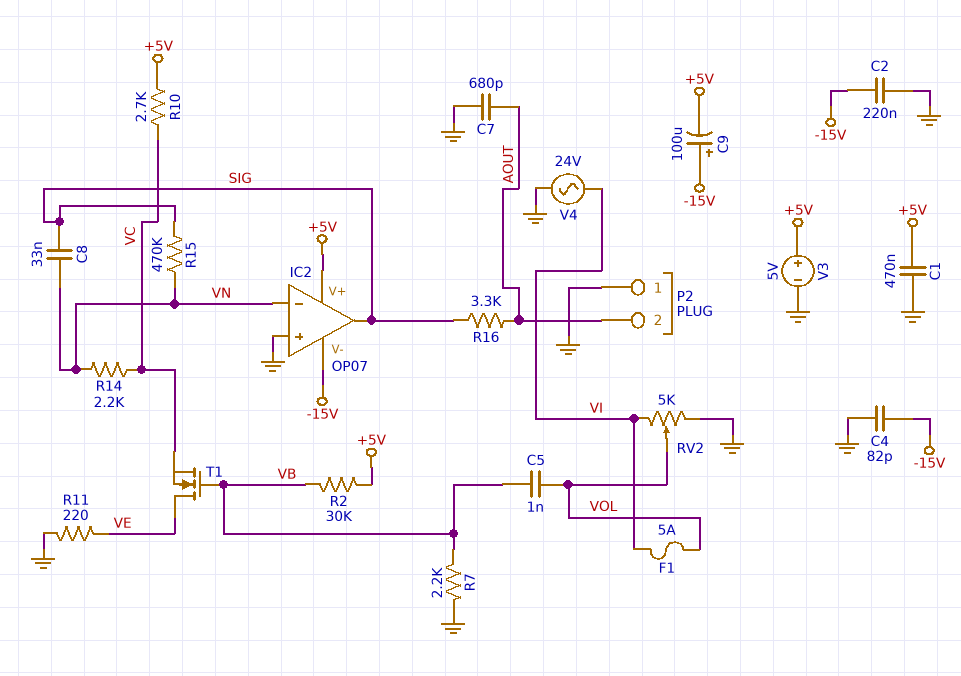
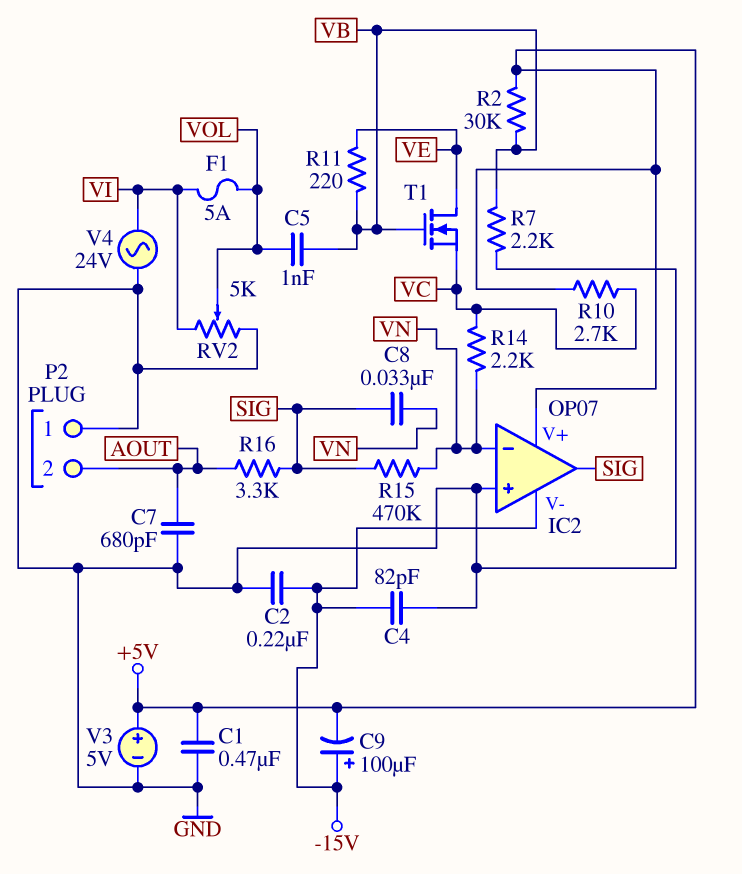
R11: 220 (GND, VE) -> 220 (VB, VE)

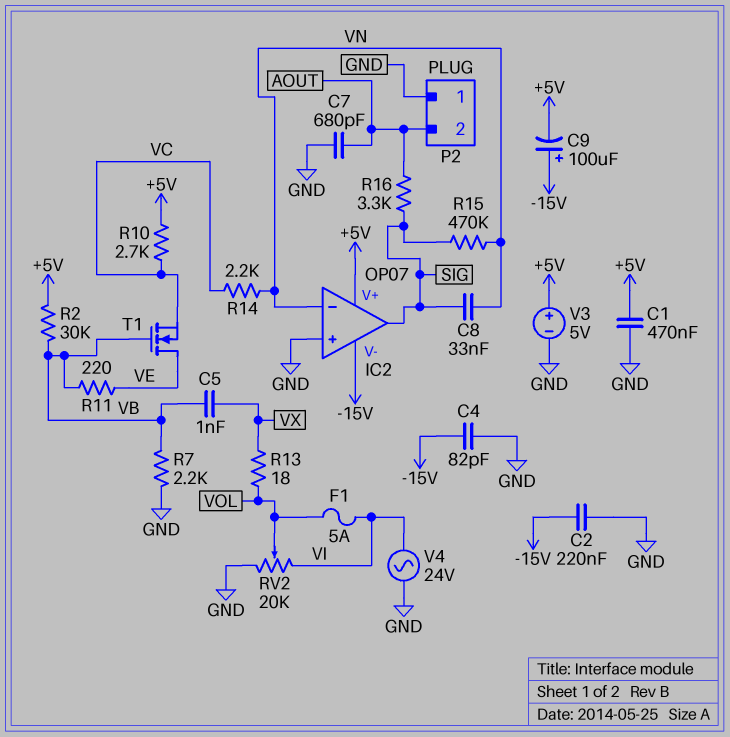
C5: 1nF (VB, VOL) -> 1nF (VB, VX)
R13: none -> 18 (VOL, VX)
RV2: 5k (GND, VI, wiper VOL) -> 20k (GND, VI, wiper VOL)

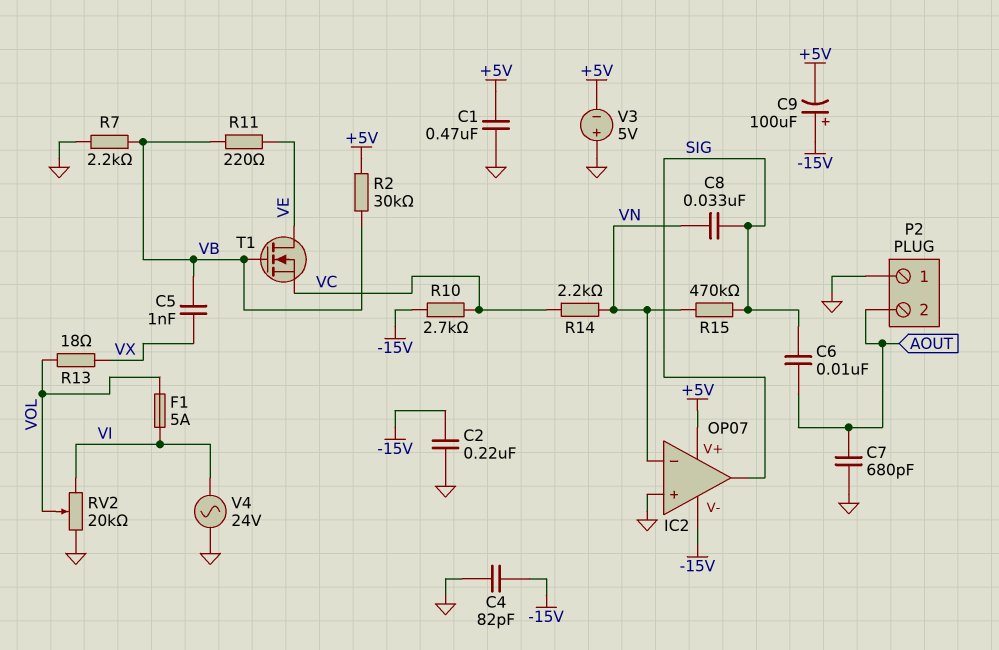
C6: none -> 10nF (AOUT, SIG)
R10: 2.7k (+5V, VC) -> 2.7k (-15V, VC)
R16: 3.3k (AOUT, SIG) -> none
V3: 5V (plus +5V, minus GND) -> 5V (plus GND, minus +5V)

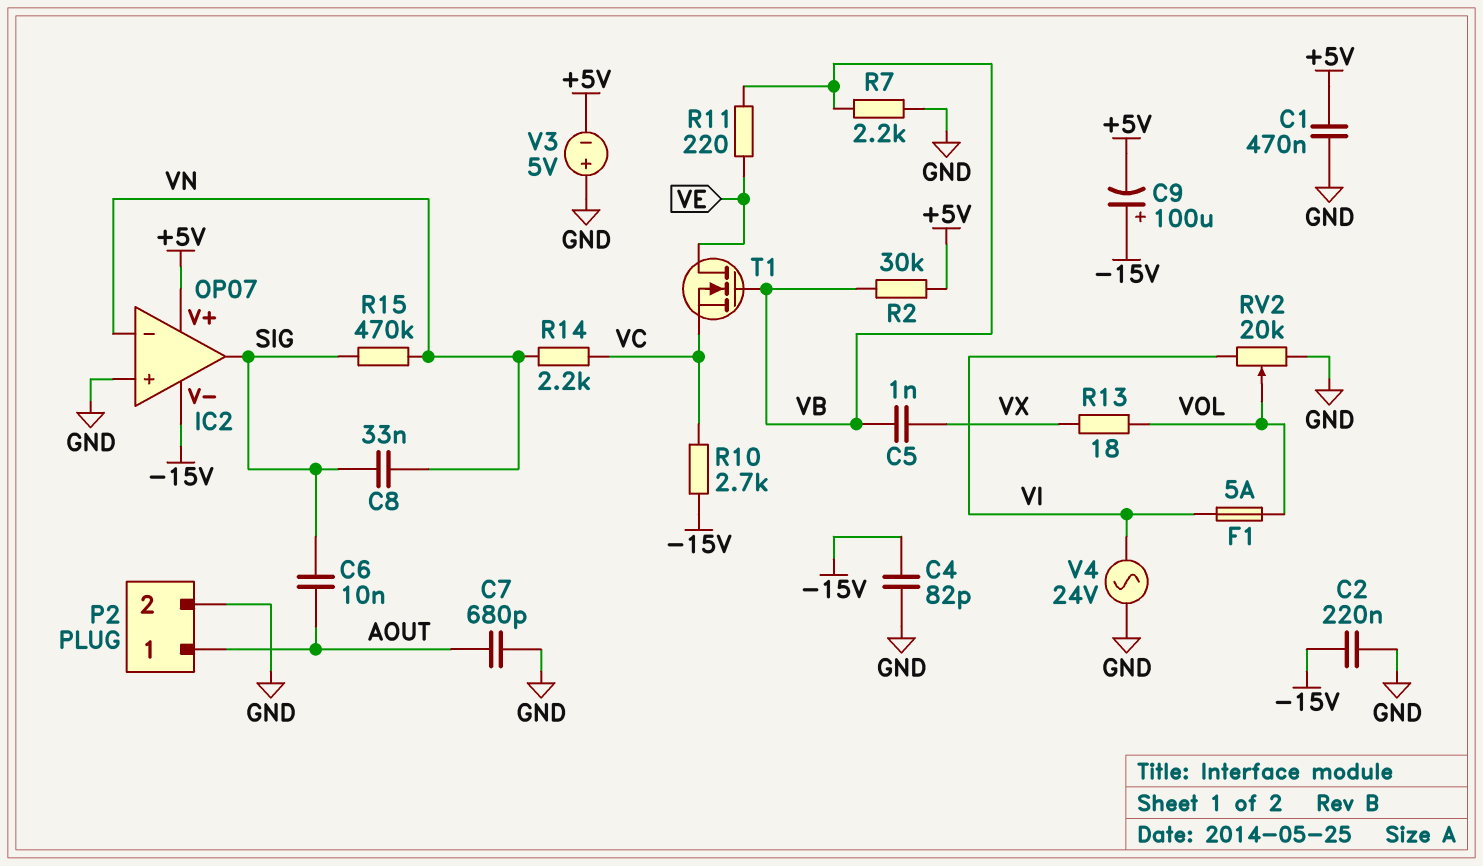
P2 pin 1: GND -> AOUT
P2 pin 2: AOUT -> GND

